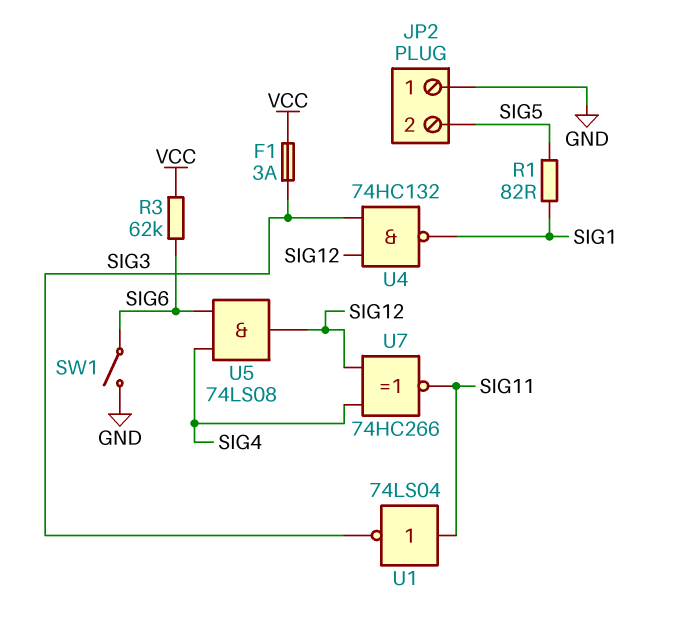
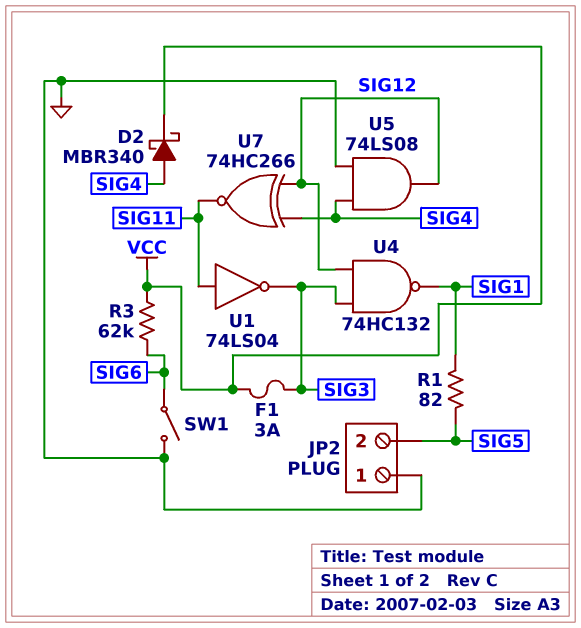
D2: none -> schottky MBR340 (A SIG4, K VCC)
U5: AND 74LS08 (in SIG4, in SIG6, out SIG12) -> AND 74LS08 (in GND, in SIG4, out SIG12)

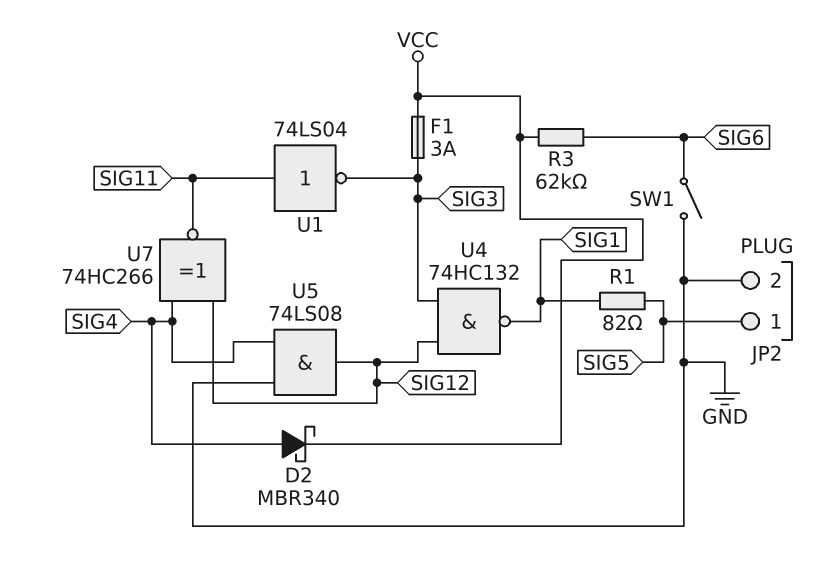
JP2 pin 1: GND -> SIG5
JP2 pin 2: SIG5 -> GND

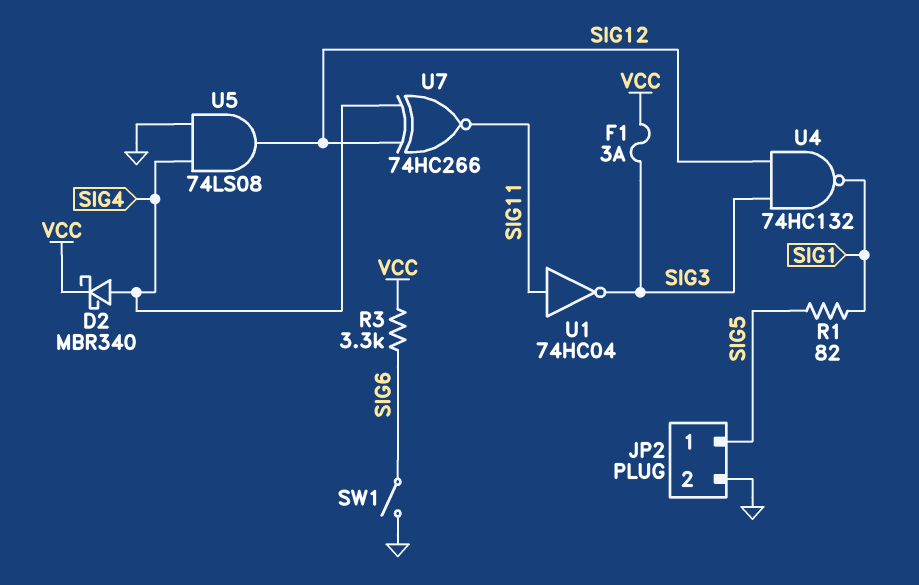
R3: 62k (SIG6, VCC) -> 3.3k (SIG6, VCC)
U1: NOT 74LS04 (in SIG11, out SIG3) -> NOT 74HC04 (in SIG11, out SIG3)

